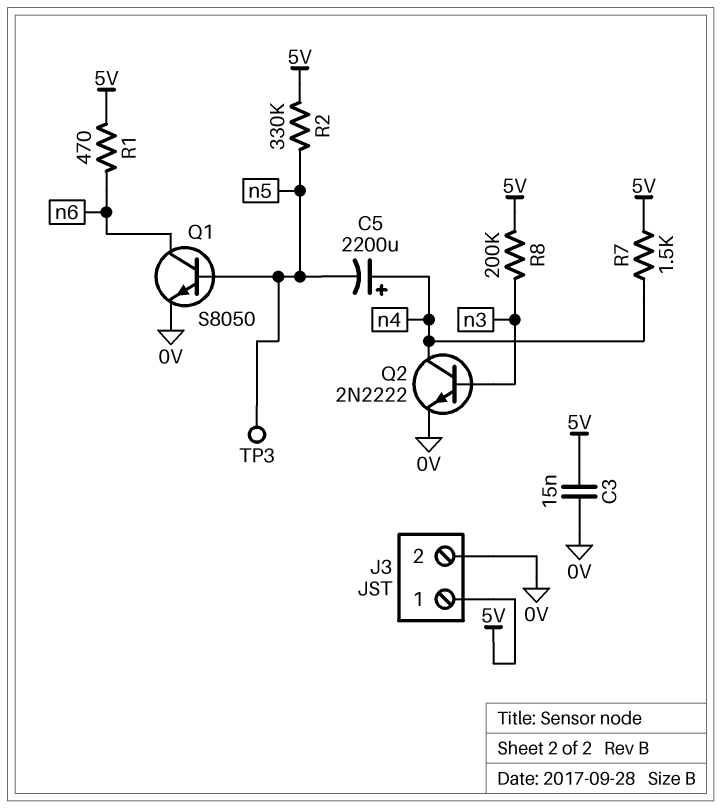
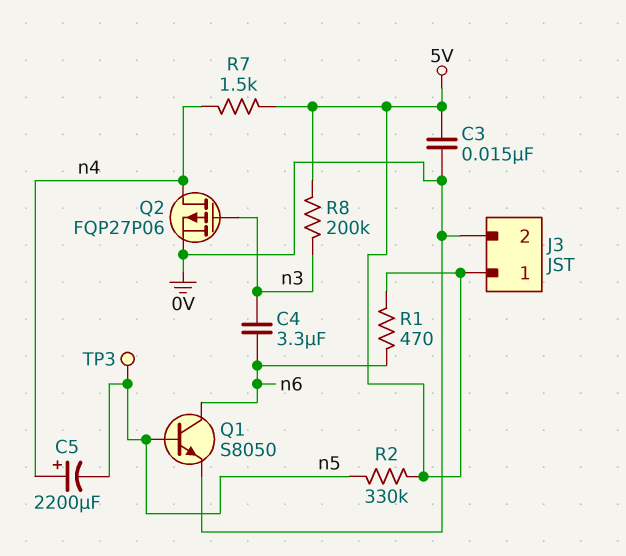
C4: none -> 3.3uF (n3, n6)
Q2: NPN 2N2222 (B n3, C n4, E 0V) -> PMOS FQP27P06 (G n3, D n4, S 0V)

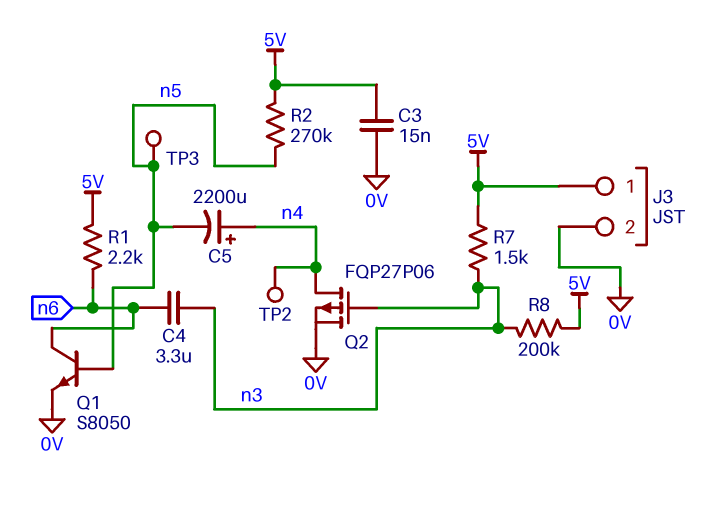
R1: 470 (5V, n6) -> 2.2k (5V, n6)
R2: 330k (5V, n5) -> 270k (5V, n5)
R7: 1.5k (5V, n4) -> 1.5k (5V, n3)
TP2: none -> test point (n4)

